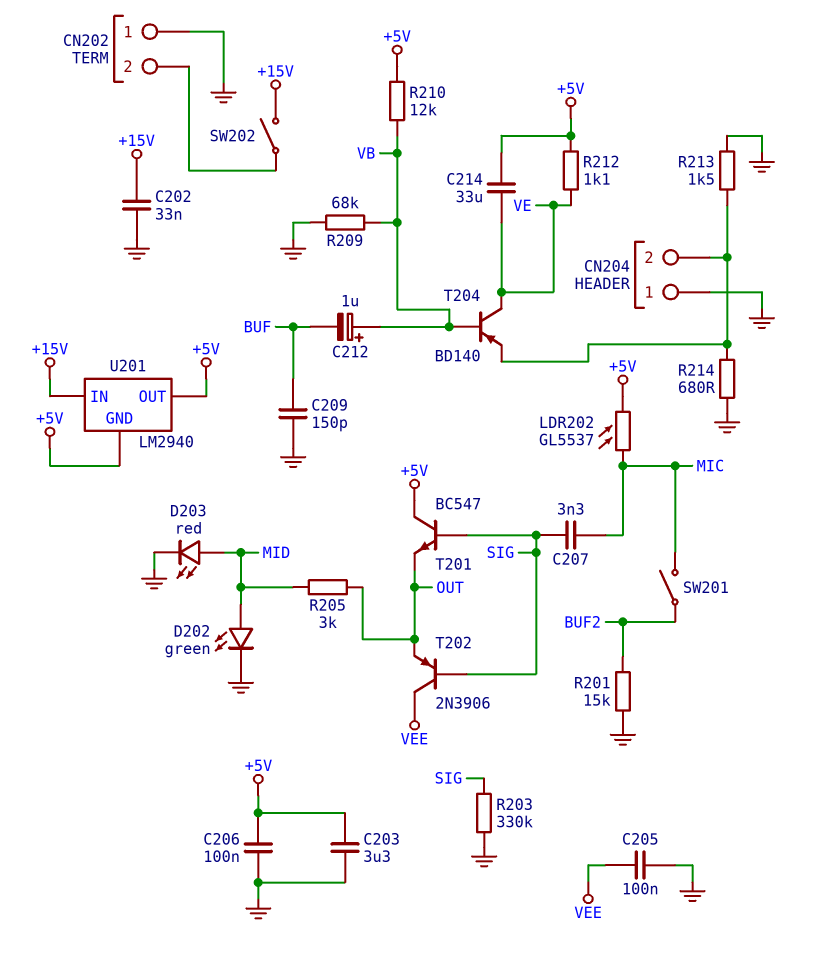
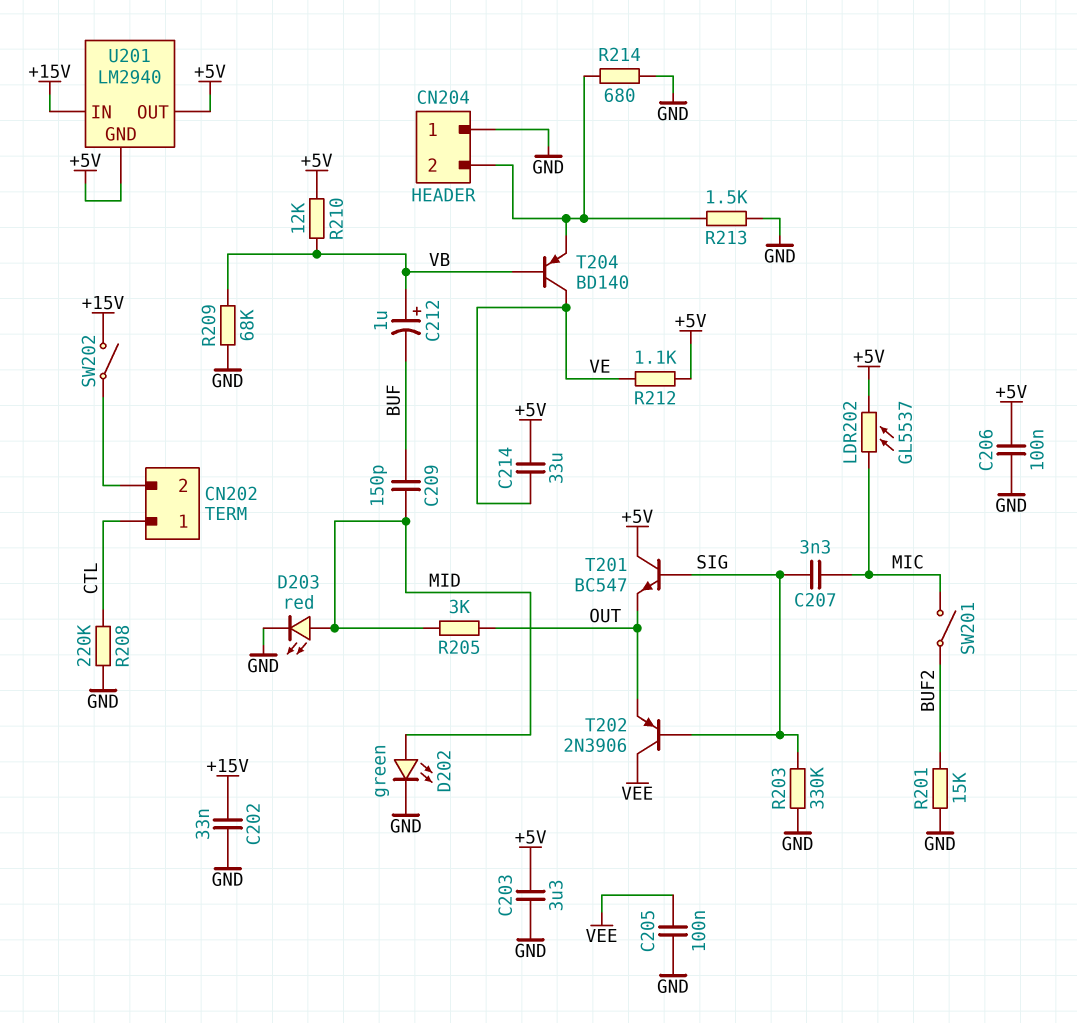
C209: 150pF (BUF, GND) -> 150pF (BUF, MID)
CN202 pin 1: GND -> CTL
R208: none -> 220k (CTL, GND)

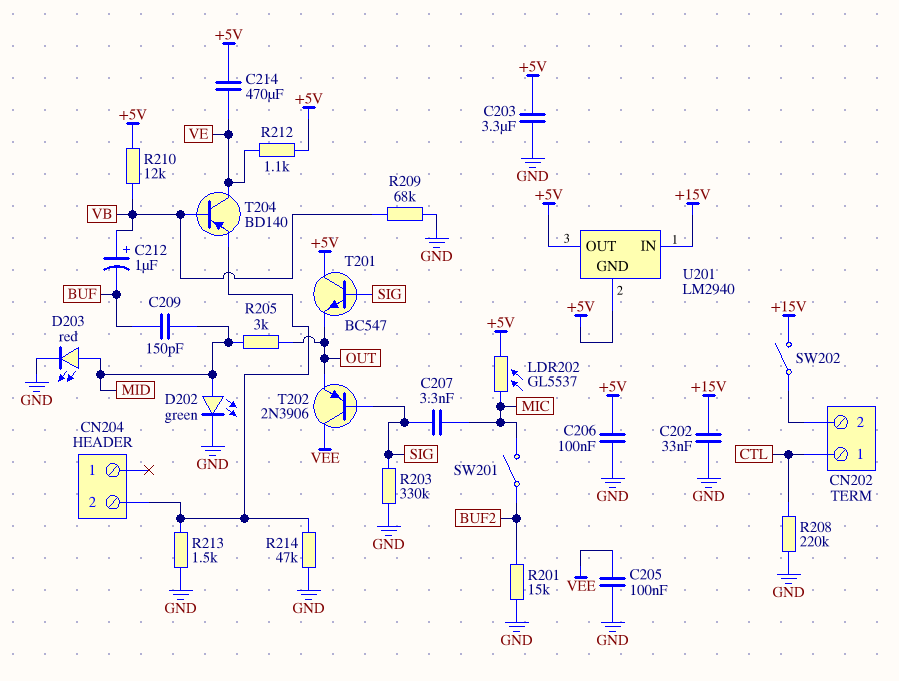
C214: 33uF (+5V, VE) -> 470uF (+5V, VE)
CN204 pin 1: GND -> none
R214: 680 (CN204/2, GND) -> 47k (CN204/2, GND)

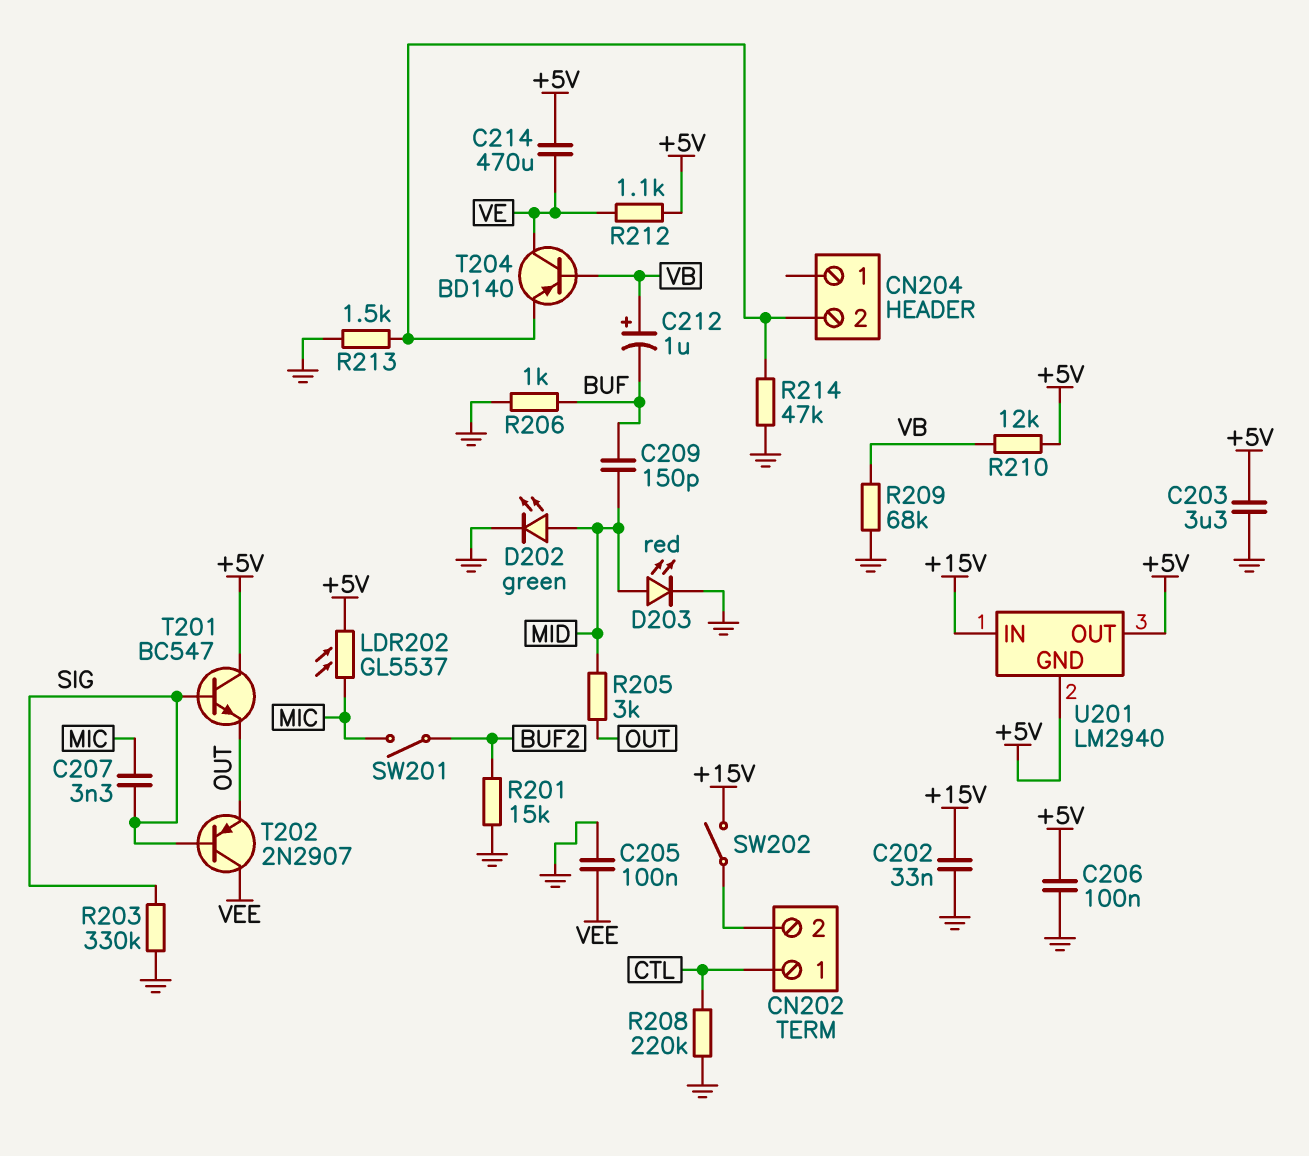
R206: none -> 1k (BUF, GND)
T202: PNP 2N3906 (B SIG, C VEE, E OUT) -> PNP 2N2907 (B SIG, C VEE, E OUT)

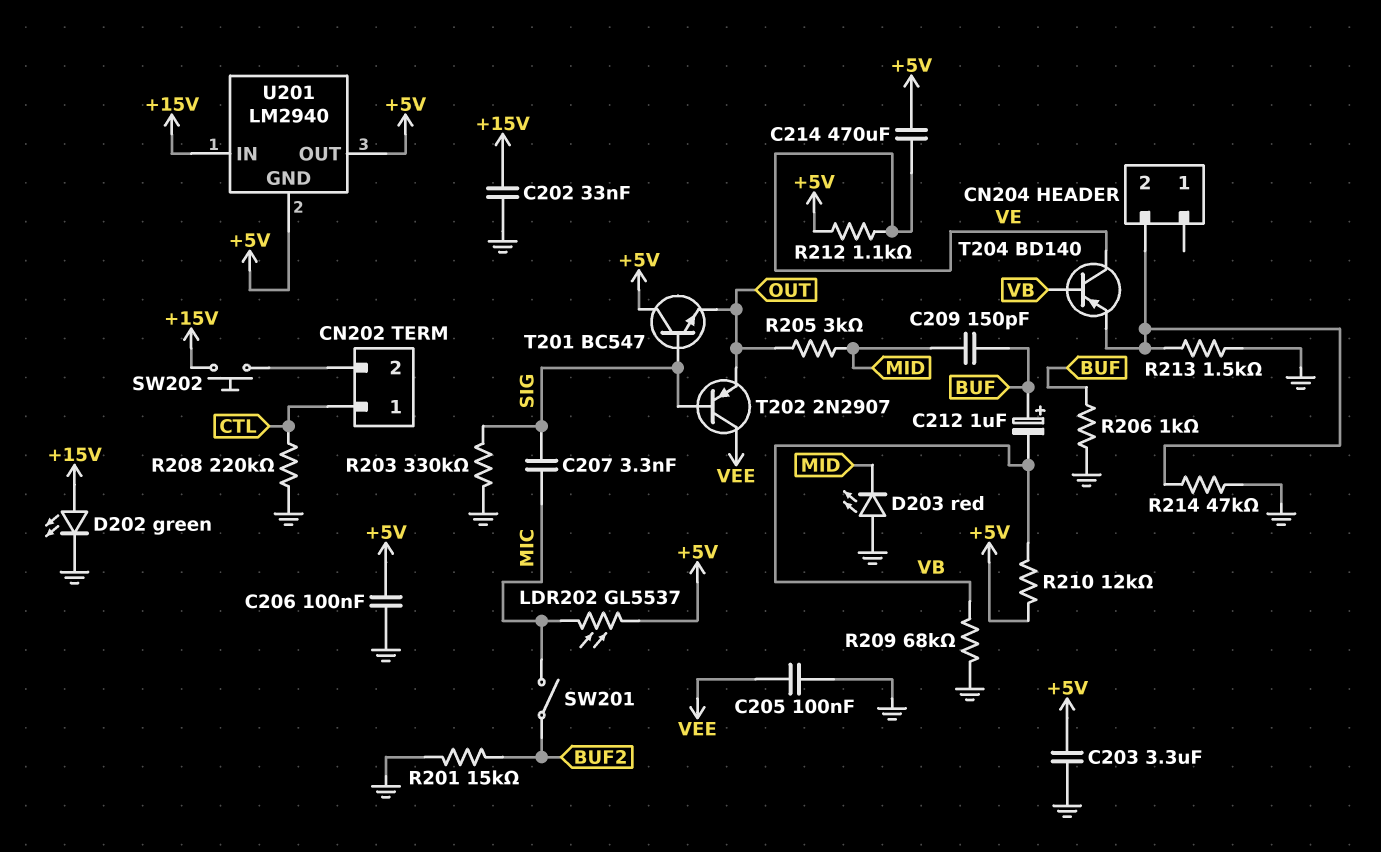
C212: 1uF (plus VB, minus BUF) -> 1uF (plus BUF, minus VB)
D202: LED green (A MID, K GND) -> LED green (A +15V, K GND)
D203: LED red (A MID, K GND) -> LED red (A GND, K MID)
SW202: switch (+15V, CN202/2) -> button (+15V, CN202/2)

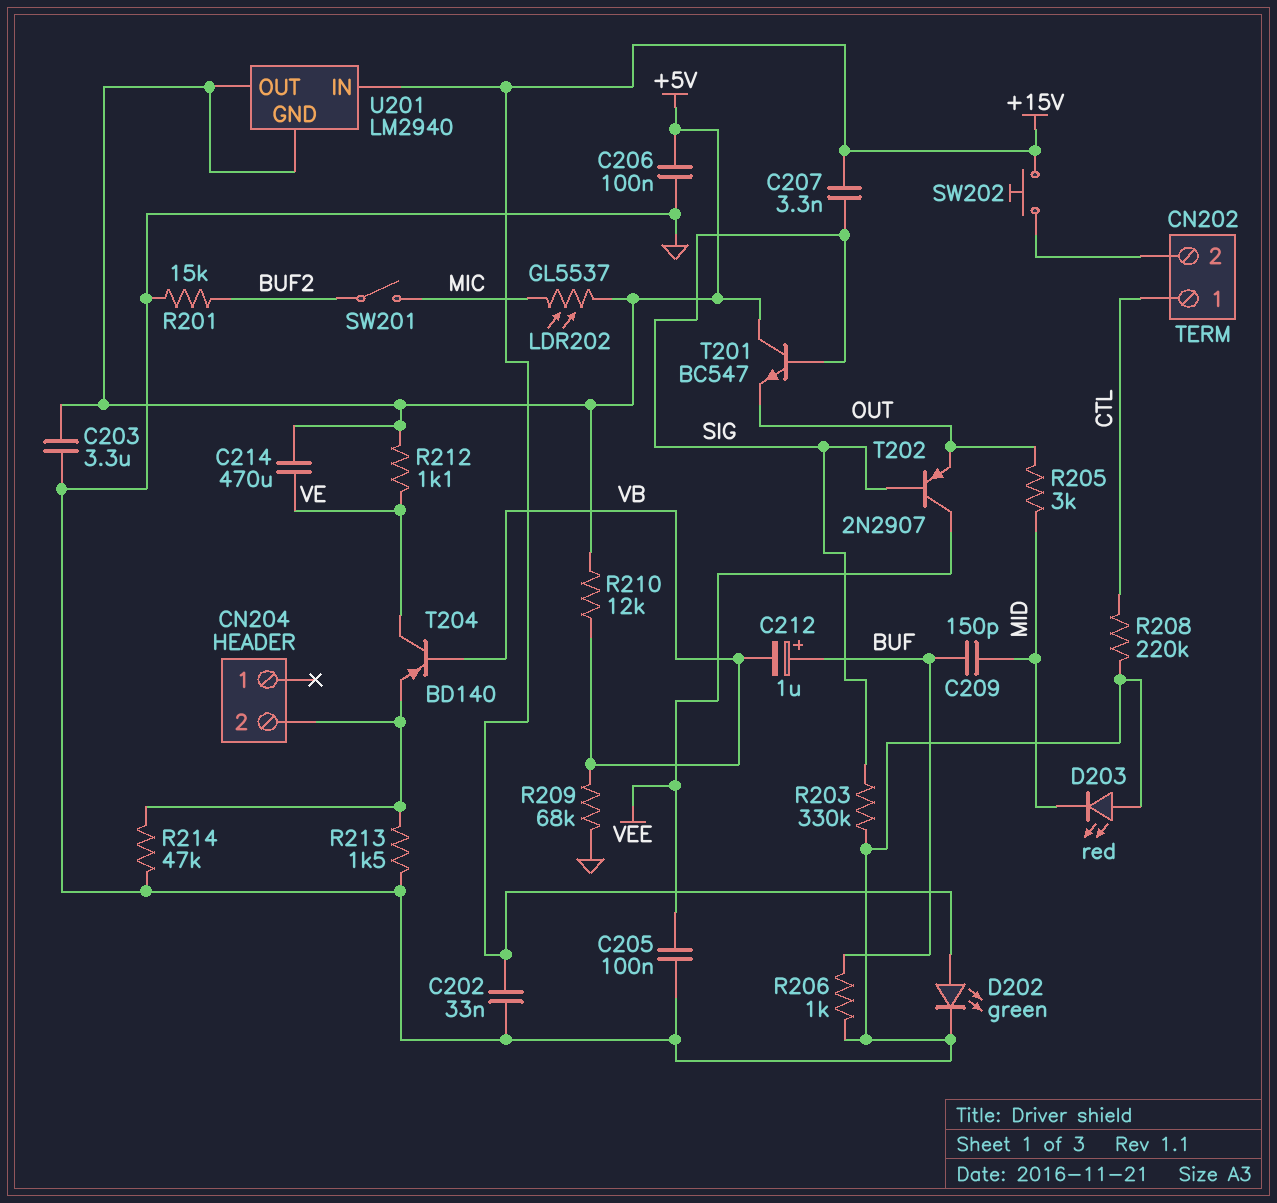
C207: 3.3nF (MIC, SIG) -> 3.3nF (+15V, SIG)

